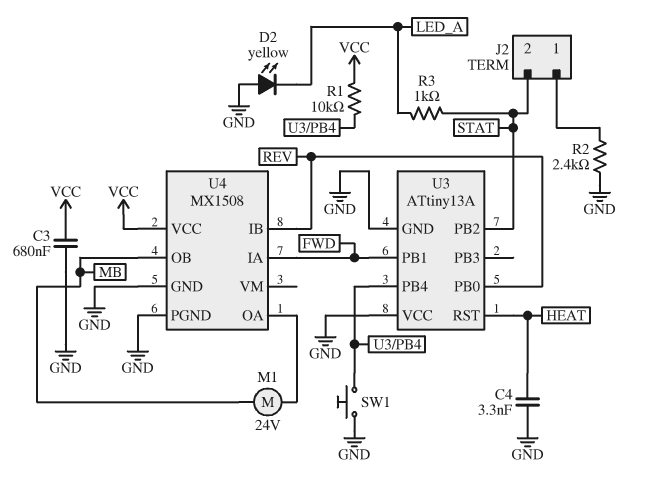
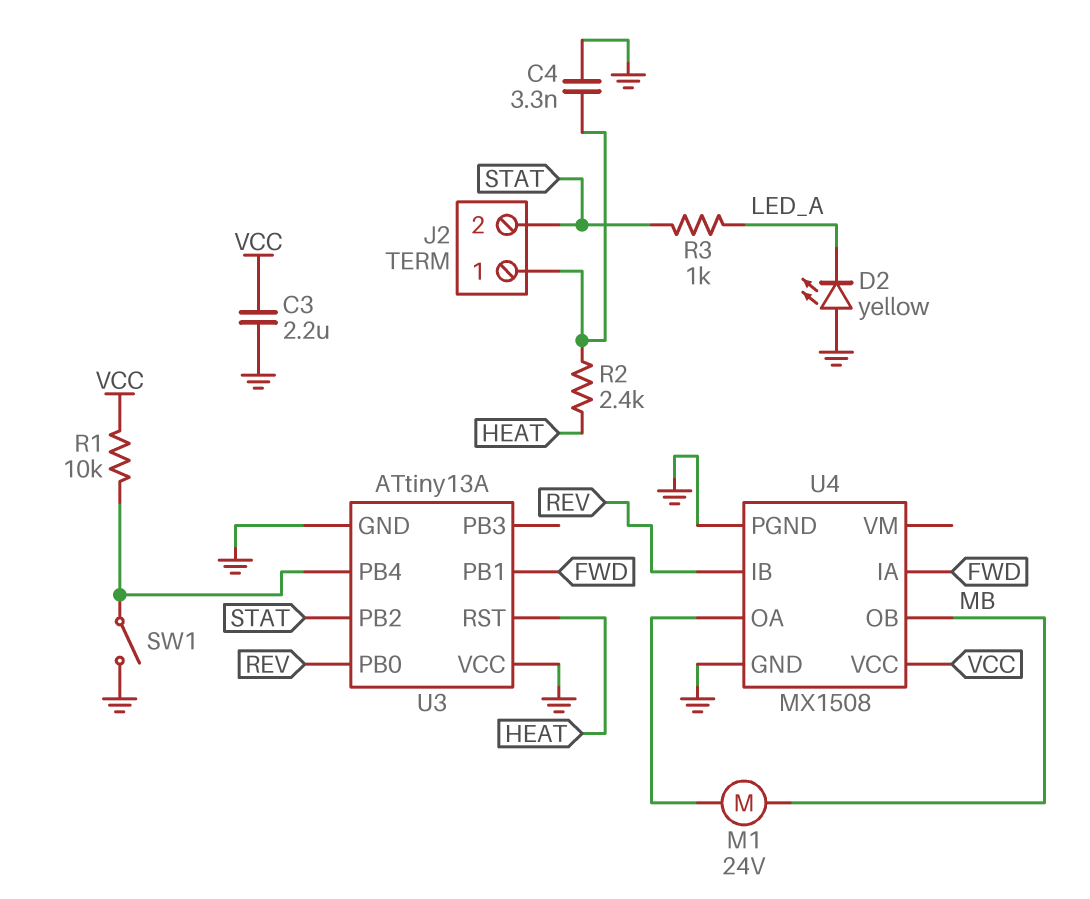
C3: 680nF (GND, VCC) -> 2.2uF (GND, VCC)
C4: 3.3nF (GND, HEAT) -> 3.3nF (GND, J2/1)
R2: 2.4k (GND, J2/1) -> 2.4k (HEAT, J2/1)
SW1: button (GND, U3/PB4) -> switch (GND, U3/PB4)

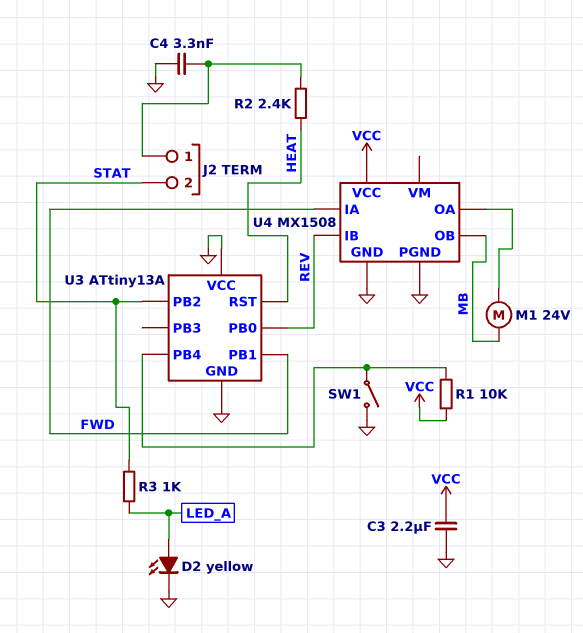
D2: LED yellow (A GND, K LED_A) -> LED yellow (A LED_A, K GND)

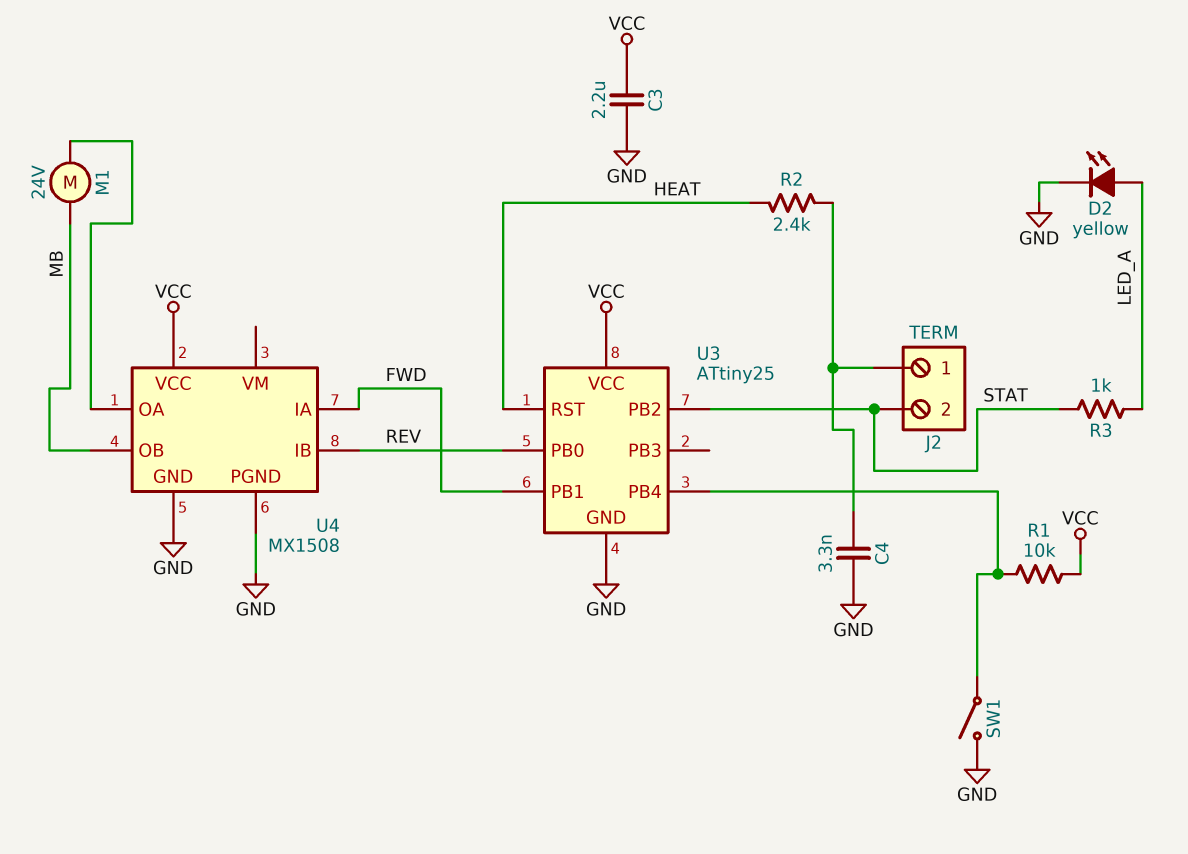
U3: ATtiny13A -> ATtiny25
U3 pin VCC: GND -> VCC

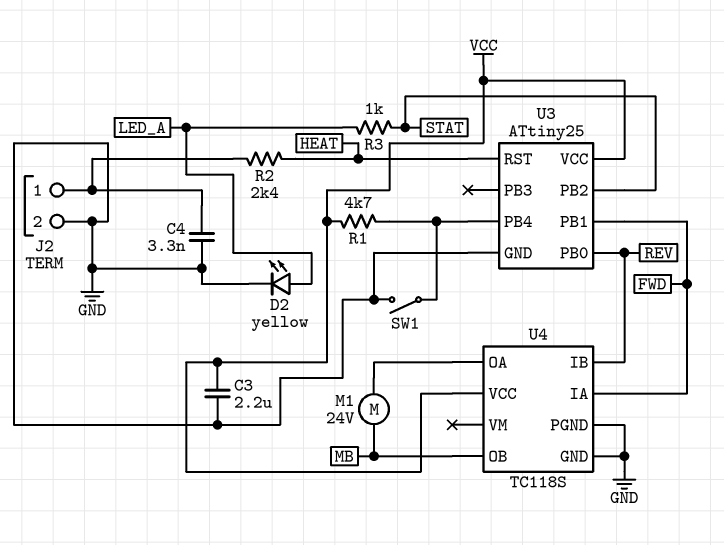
J2 pin 2: STAT -> GND
R1: 10k (U3/PB4, VCC) -> 4.7k (U3/PB4, VCC)
U4: MX1508 -> TC118S

